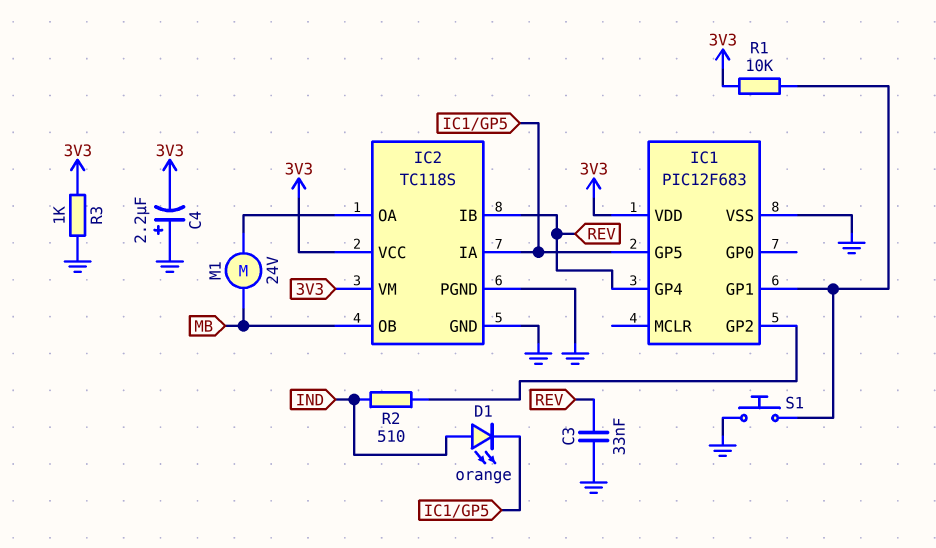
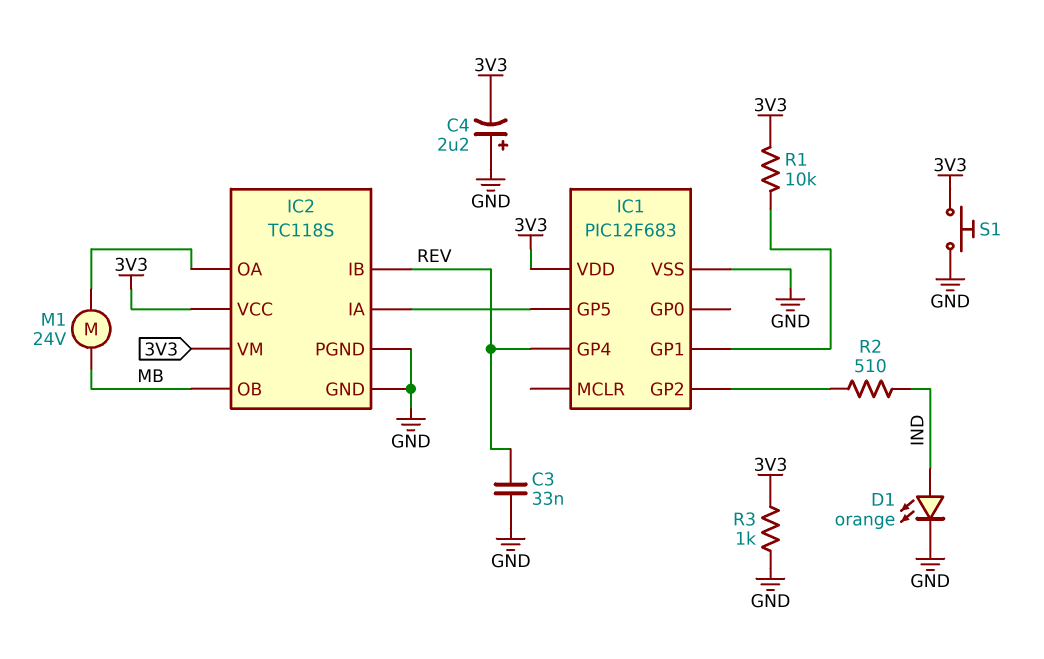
D1: LED orange (A IND, K IC1/GP5) -> LED orange (A IND, K GND)
S1: button (GND, IC1/GP1) -> button (3V3, GND)

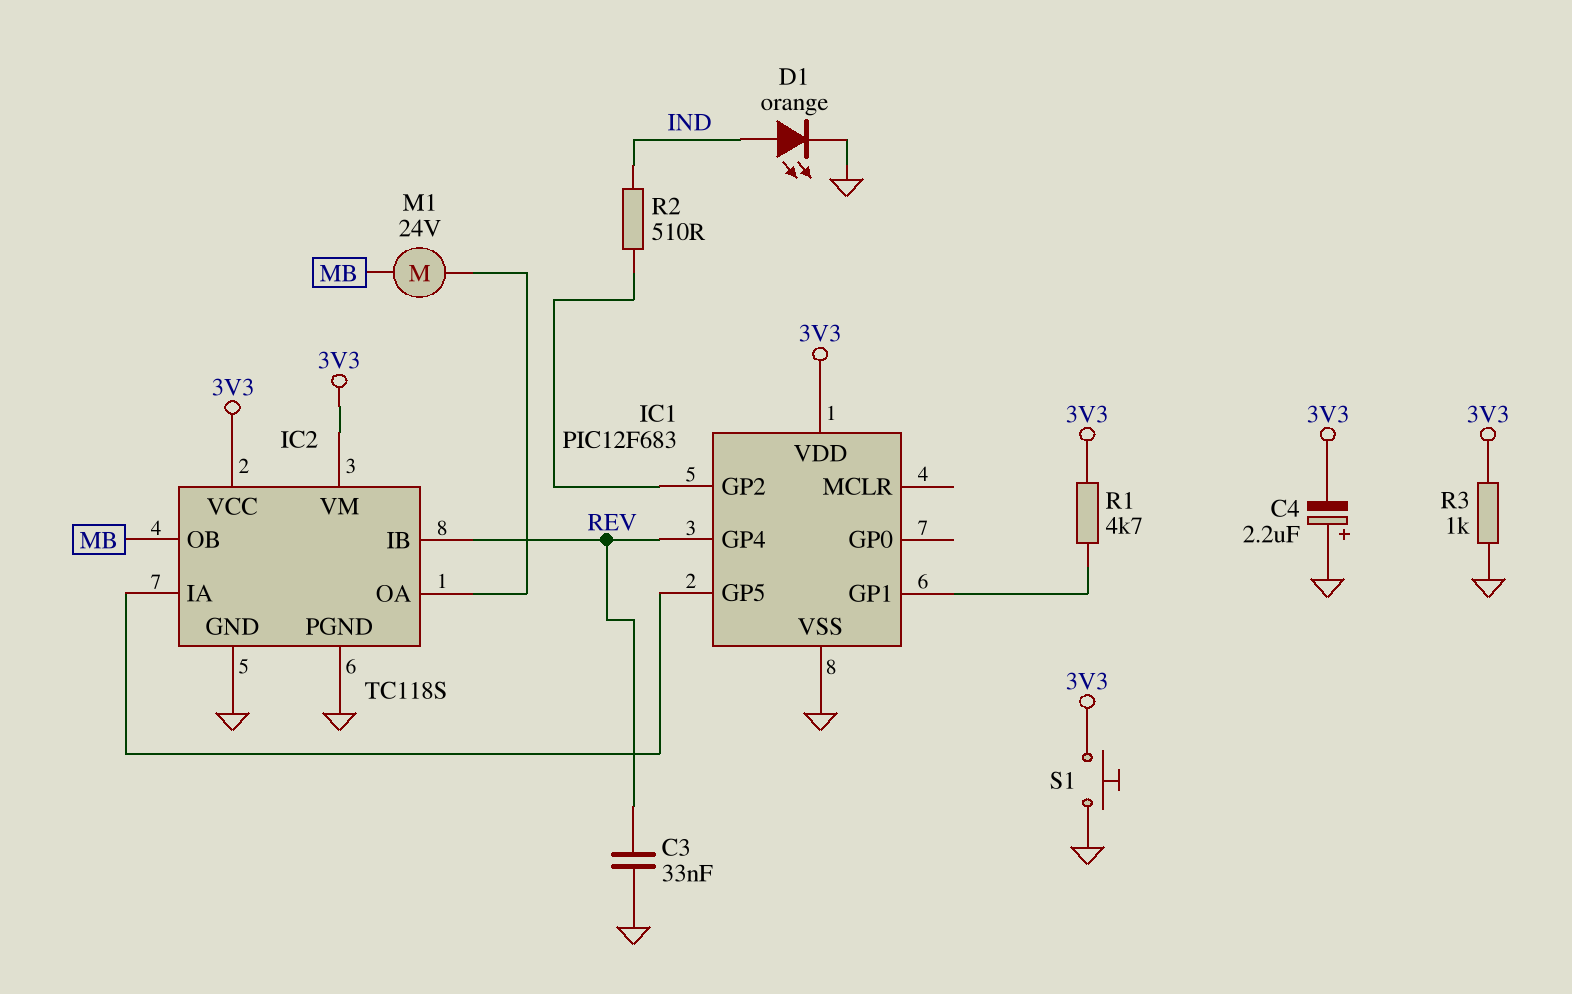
R1: 10k (3V3, IC1/GP1) -> 4.7k (3V3, IC1/GP1)

